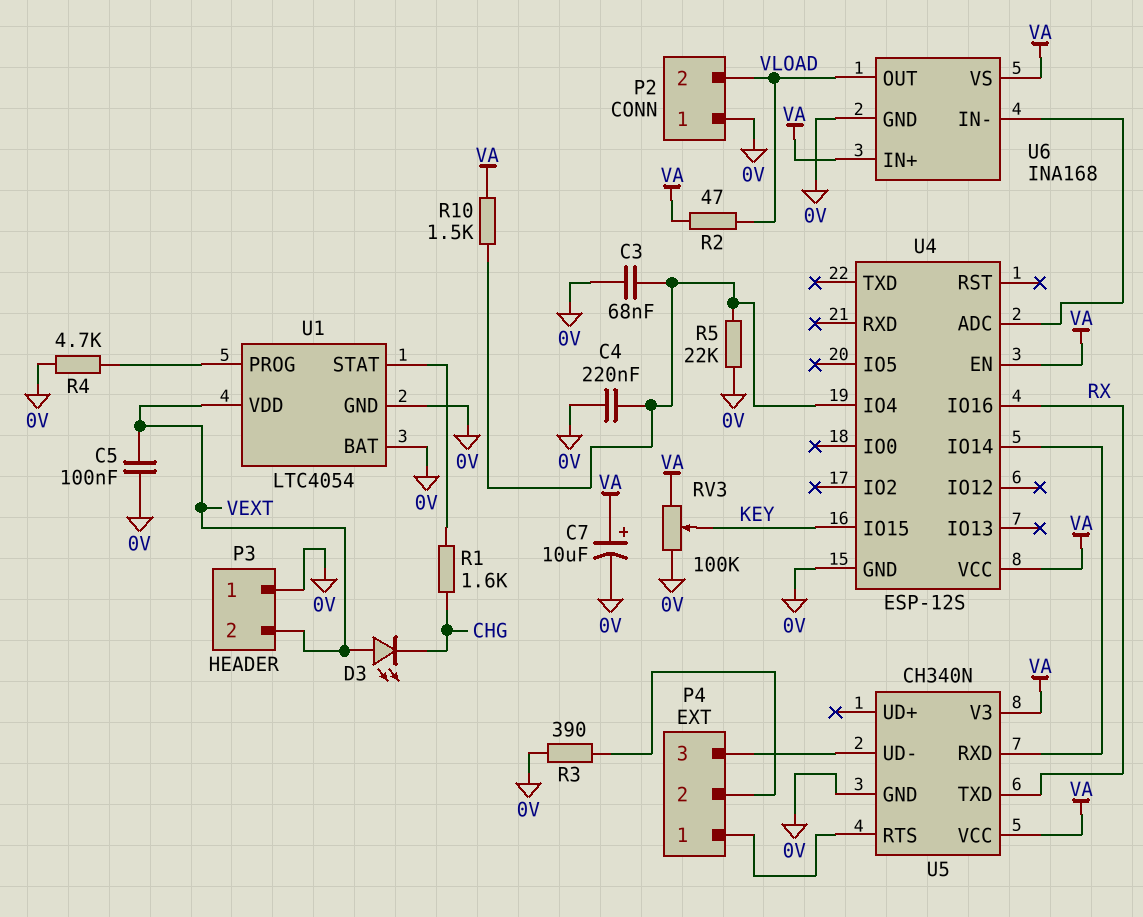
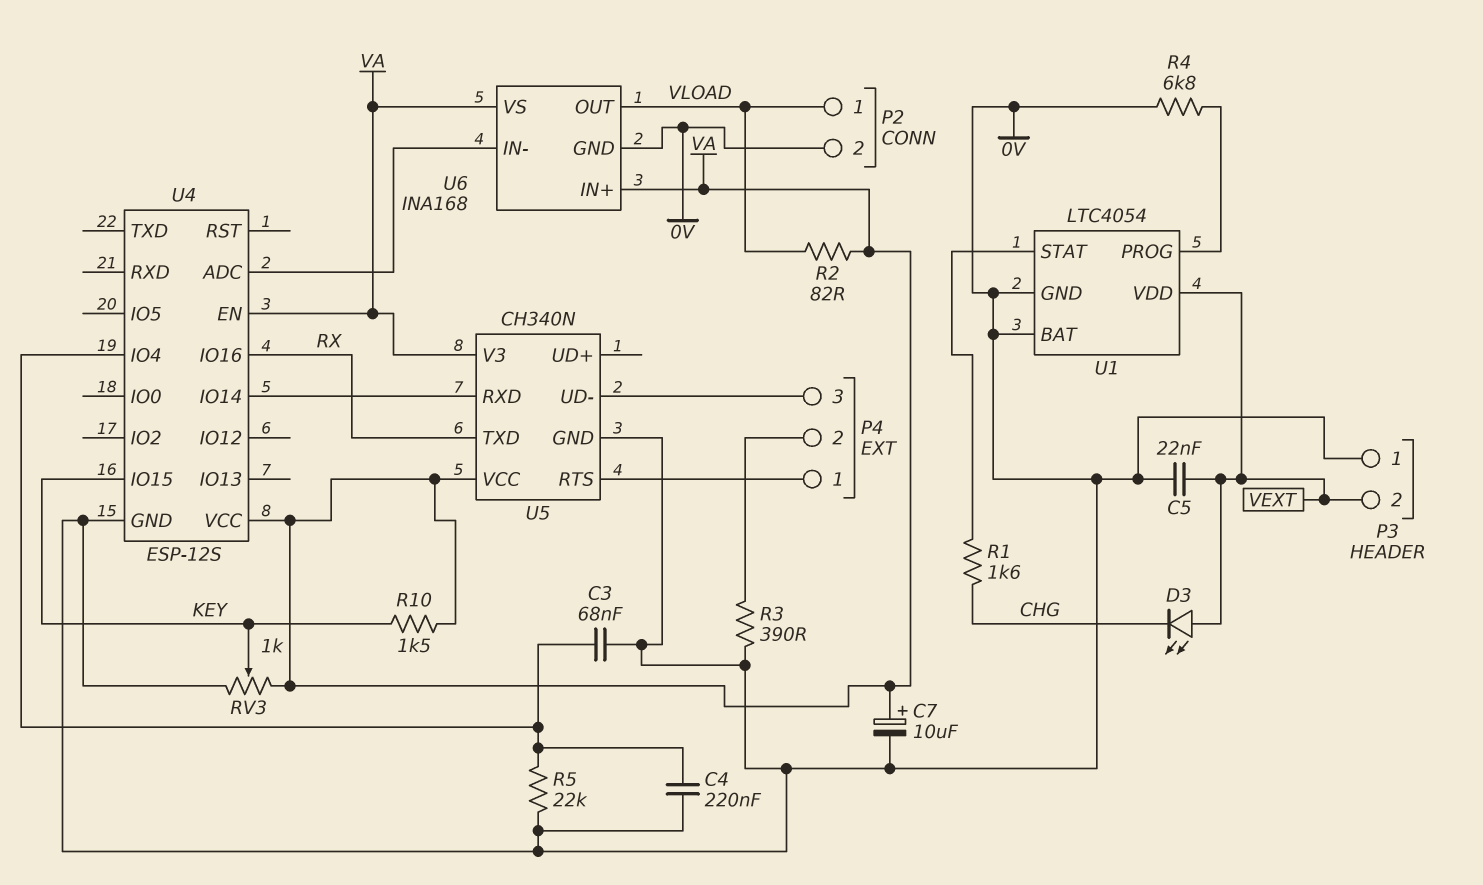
C5: 100nF (0V, VEXT) -> 22nF (0V, VEXT)
P2 pin 1: 0V -> VLOAD
P2 pin 2: VLOAD -> 0V
R2: 47 (VA, VLOAD) -> 82 (VA, VLOAD)
R4: 4.7k (0V, U1/PROG) -> 6.8k (0V, U1/PROG)
R10: 1.5k (U4/IO4, VA) -> 1.5k (KEY, VA)
RV3: 100k (0V, VA, wiper KEY) -> 1k (0V, VA, wiper KEY)

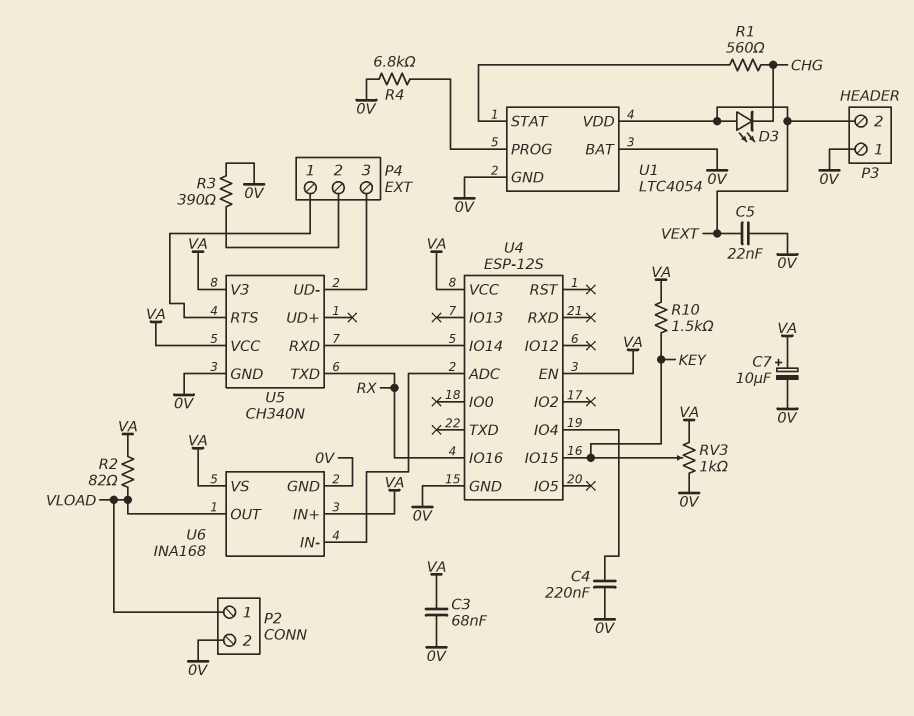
C3: 68nF (0V, U4/IO4) -> 68nF (0V, VA)
R1: 1.6k (CHG, U1/STAT) -> 560 (CHG, U1/STAT)
R5: 22k (0V, U4/IO4) -> none

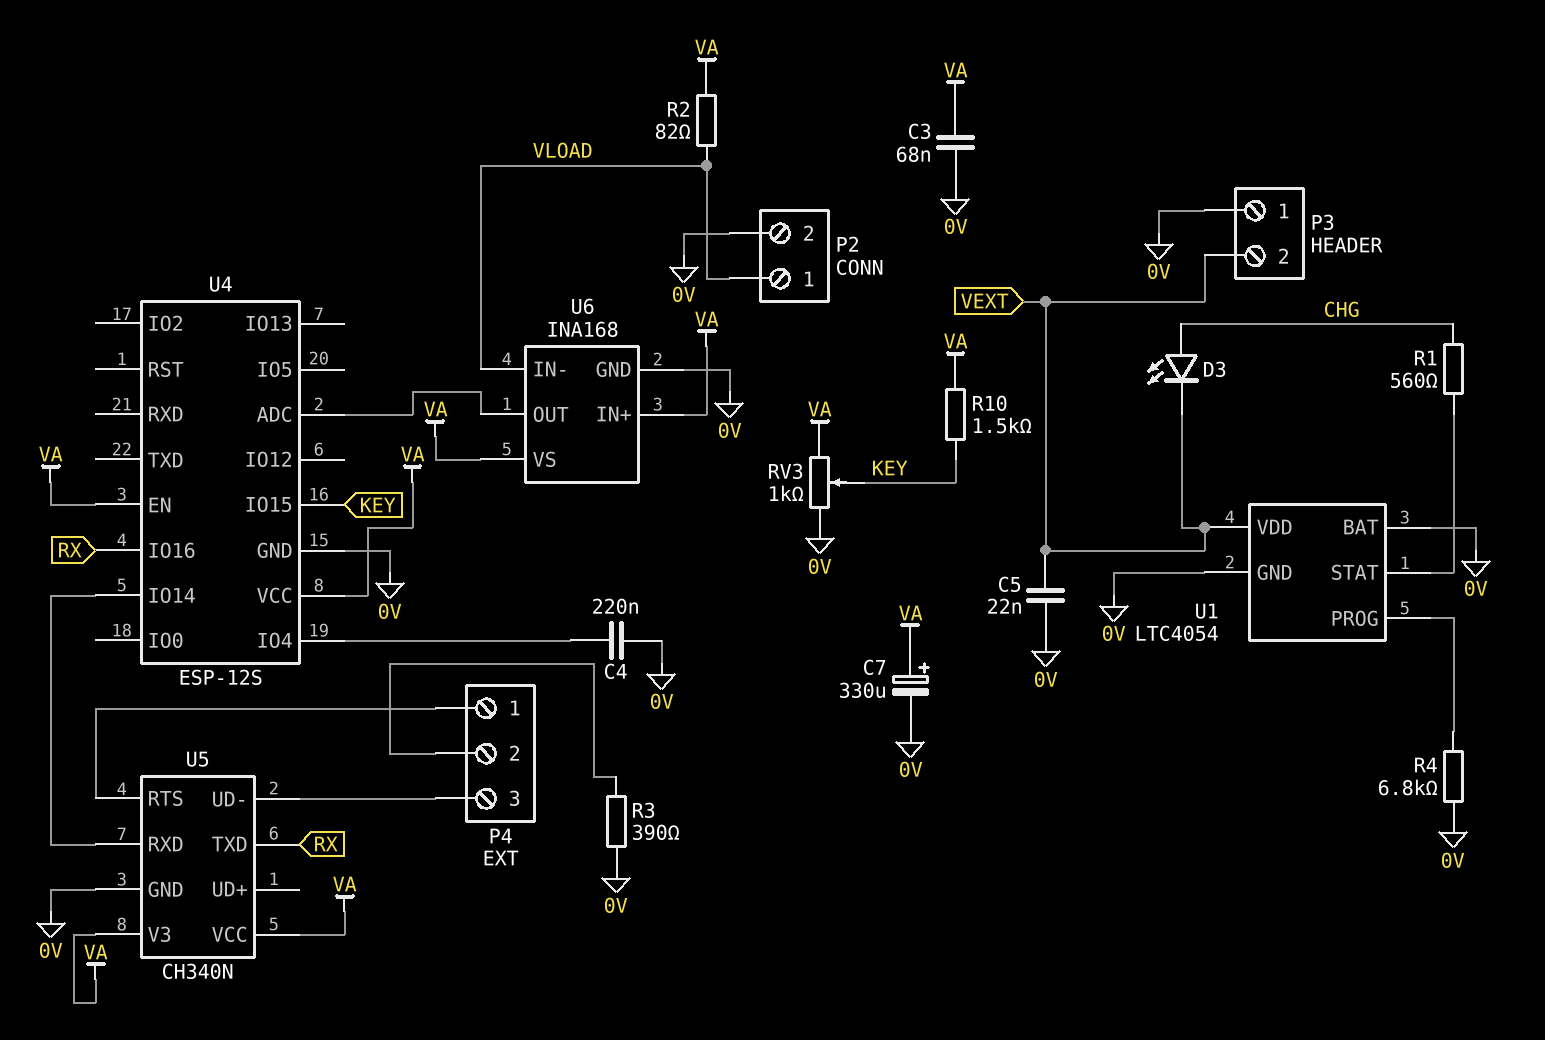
C7: 10uF (plus VA, minus 0V) -> 330uF (plus VA, minus 0V)
D3: LED (A VEXT, K CHG) -> LED (A CHG, K VEXT)
U6 pin IN-: U4/ADC -> VLOAD
U6 pin OUT: VLOAD -> U4/ADC

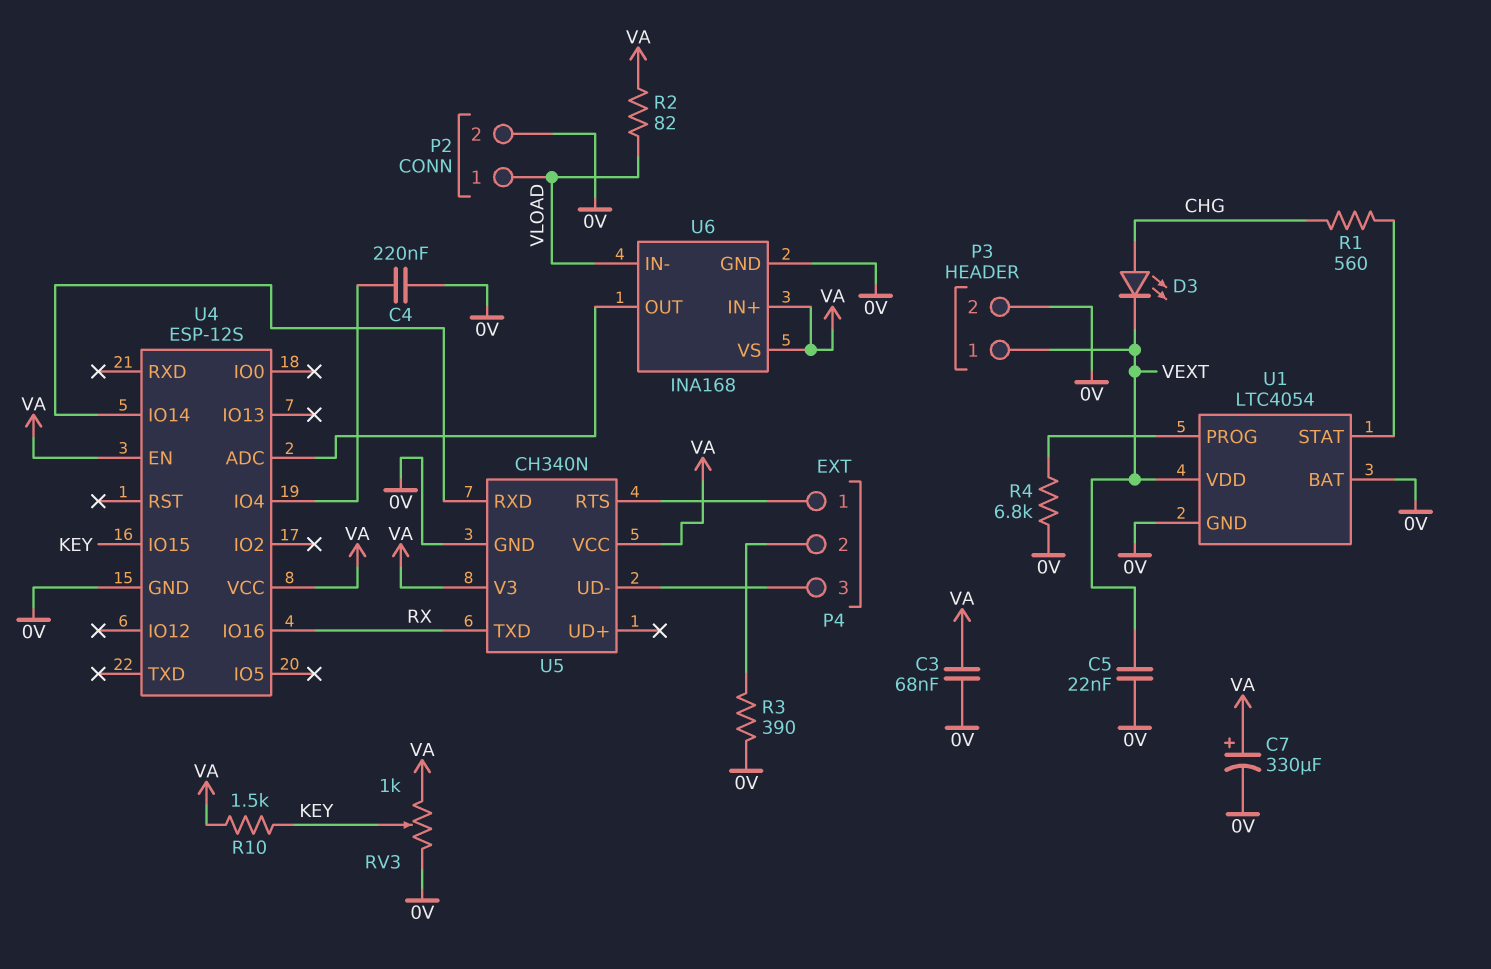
P3 pin 1: 0V -> VEXT
P3 pin 2: VEXT -> 0V

